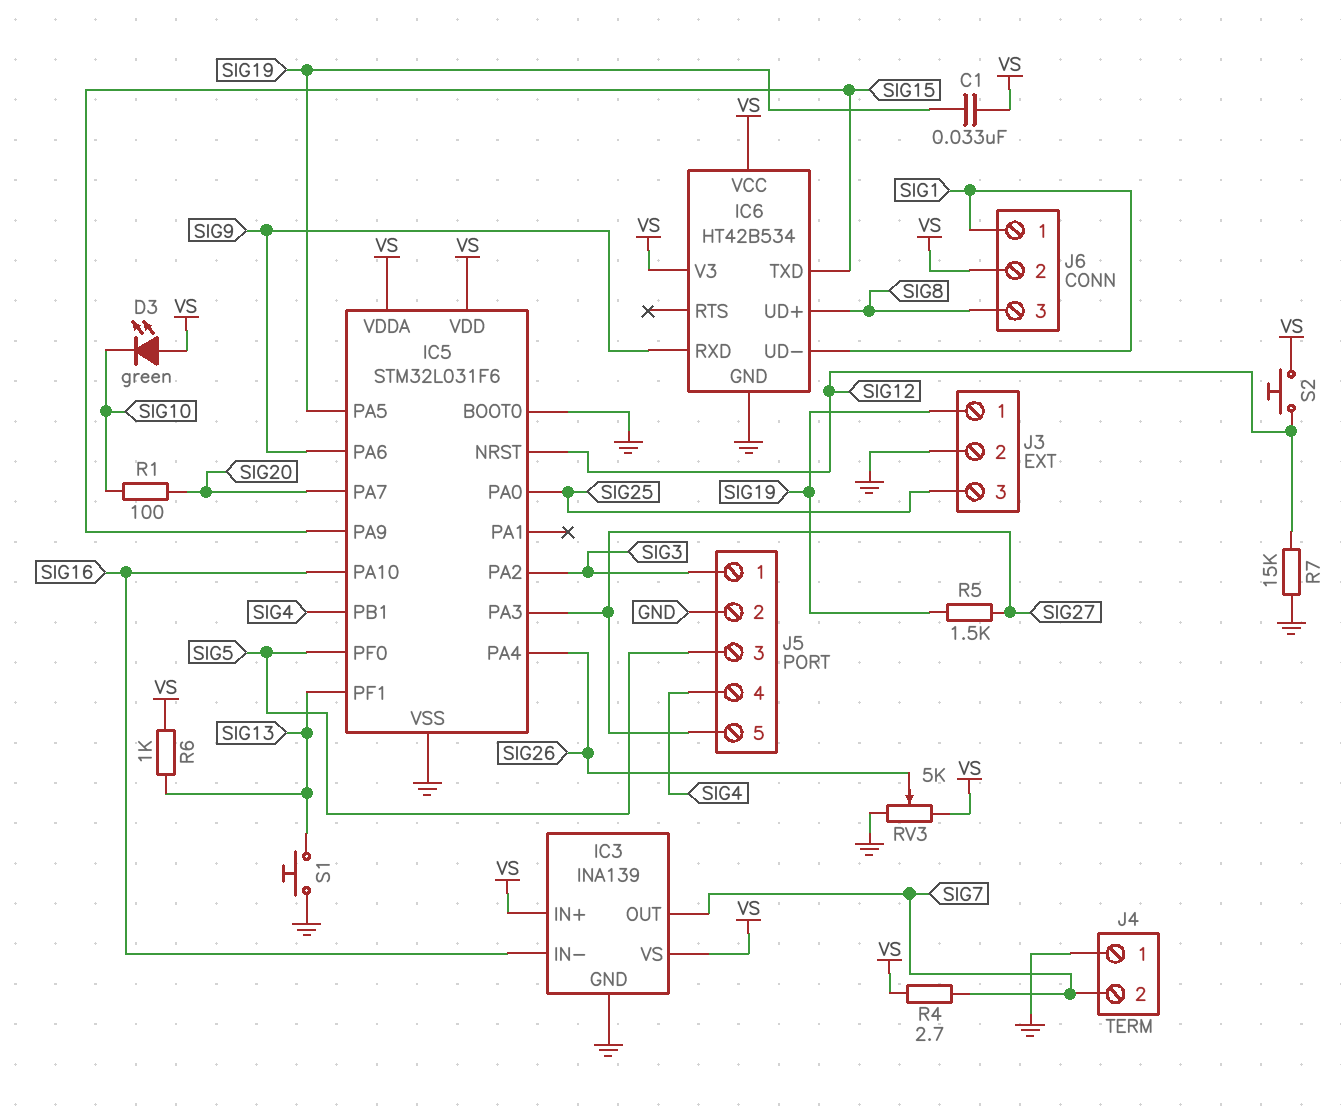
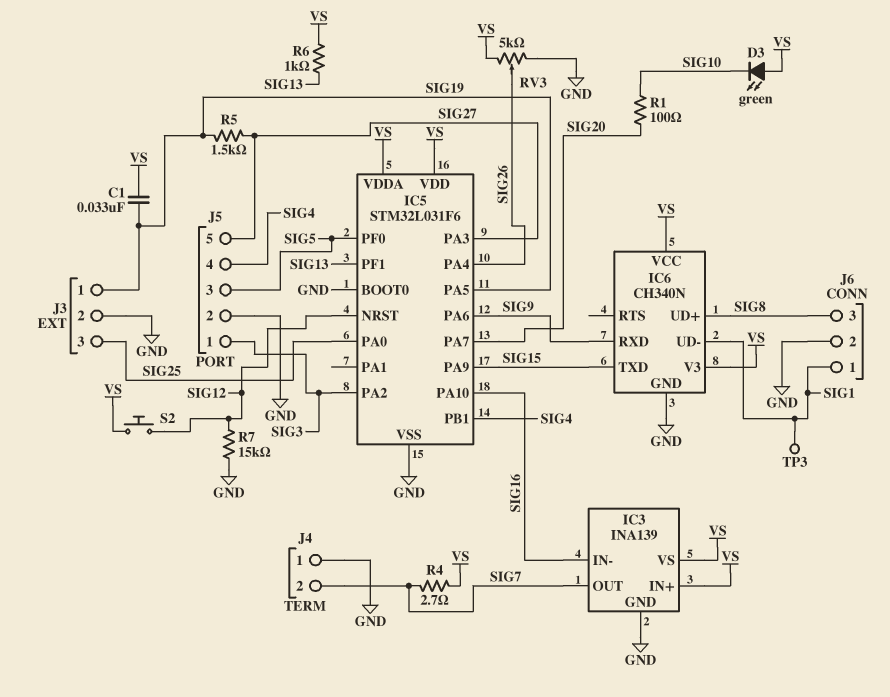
IC6: HT42B534 -> CH340N
J6 pin 2: VS -> GND
S1: button (GND, SIG13) -> none
TP3: none -> test point (SIG1)

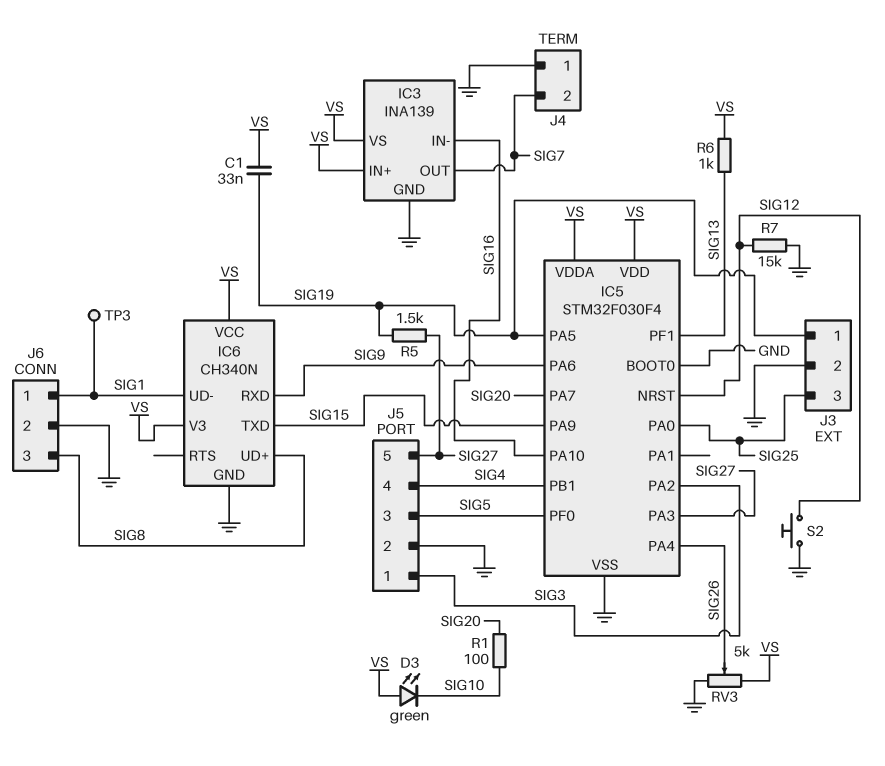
IC5: STM32L031F6 -> STM32F030F4
R4: 2.7 (SIG7, VS) -> none
S2: button (SIG12, VS) -> button (GND, SIG12)

